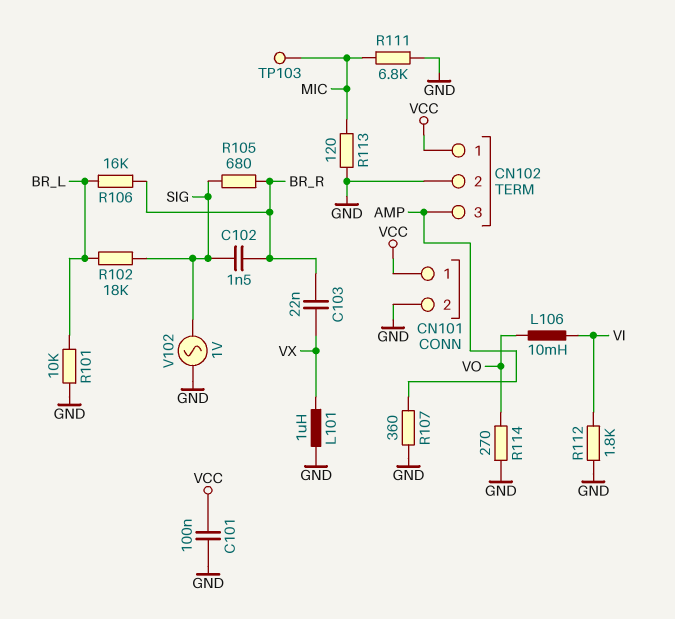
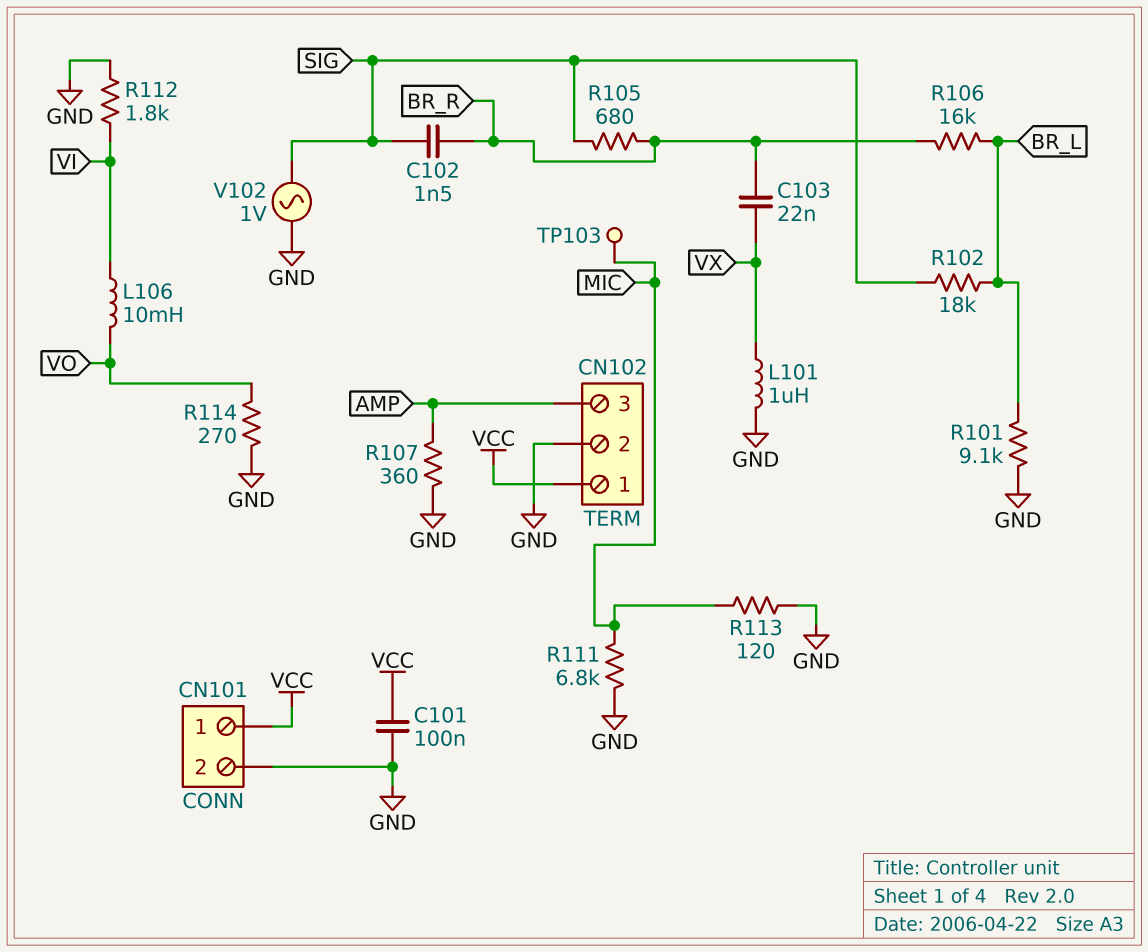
R101: 10k (BR_L, GND) -> 9.1k (BR_L, GND)

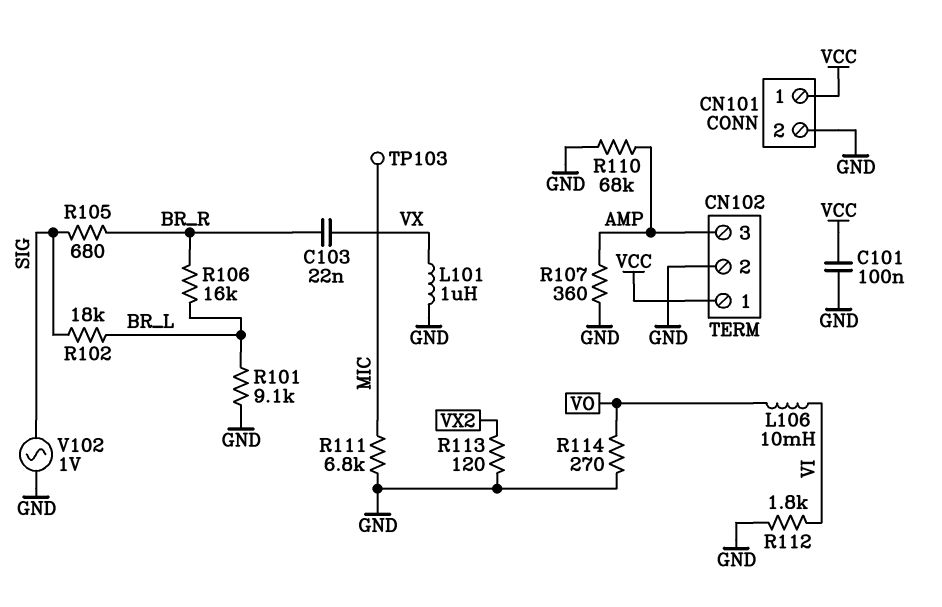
C102: 1.5nF (BR_R, SIG) -> none
R110: none -> 68k (AMP, GND)
R113: 120 (GND, MIC) -> 120 (GND, VX2)

